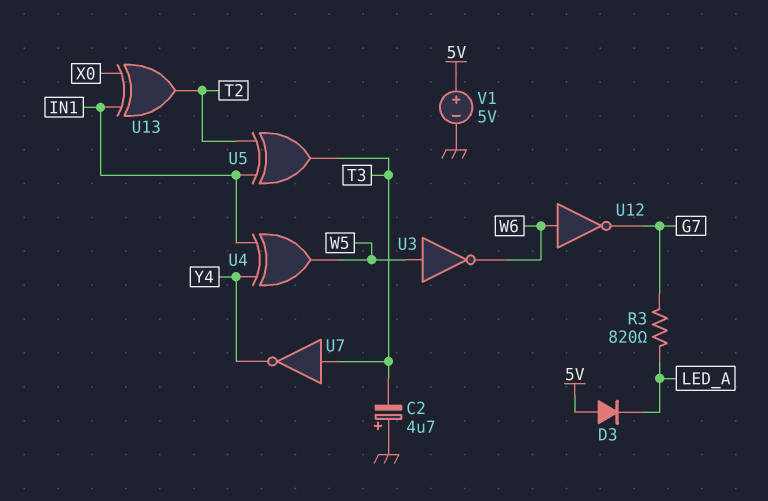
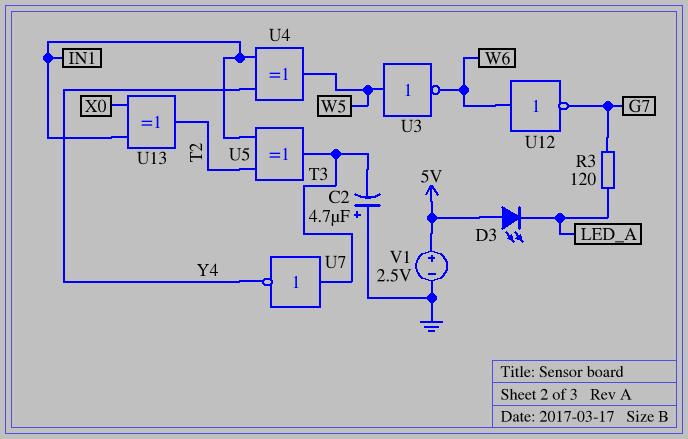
D3: diode (A 5V, K LED_A) -> LED (A 5V, K LED_A)
R3: 820 (G7, LED_A) -> 120 (G7, LED_A)
V1: 5V (plus 5V, minus GND) -> 2.5V (plus 5V, minus GND)

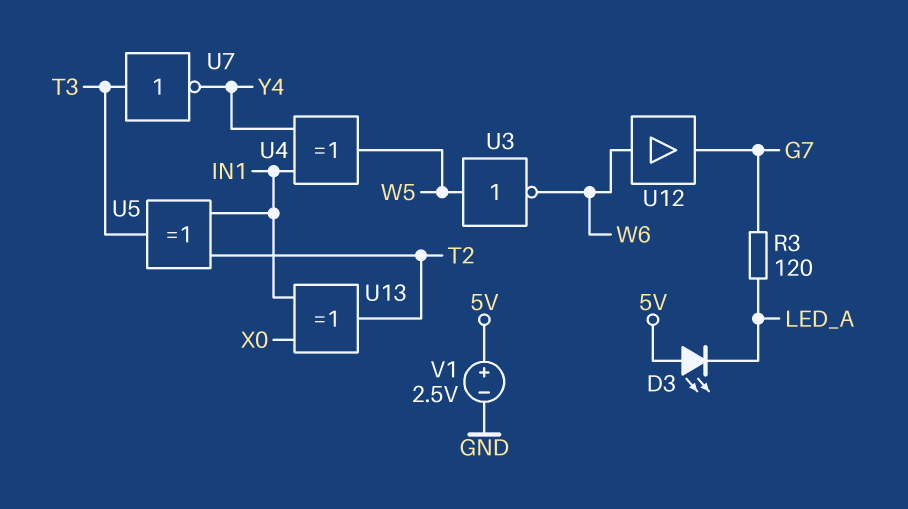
C2: 4.7uF (plus GND, minus T3) -> none
U12: NOT (in W6, out G7) -> buffer (in W6, out G7)

